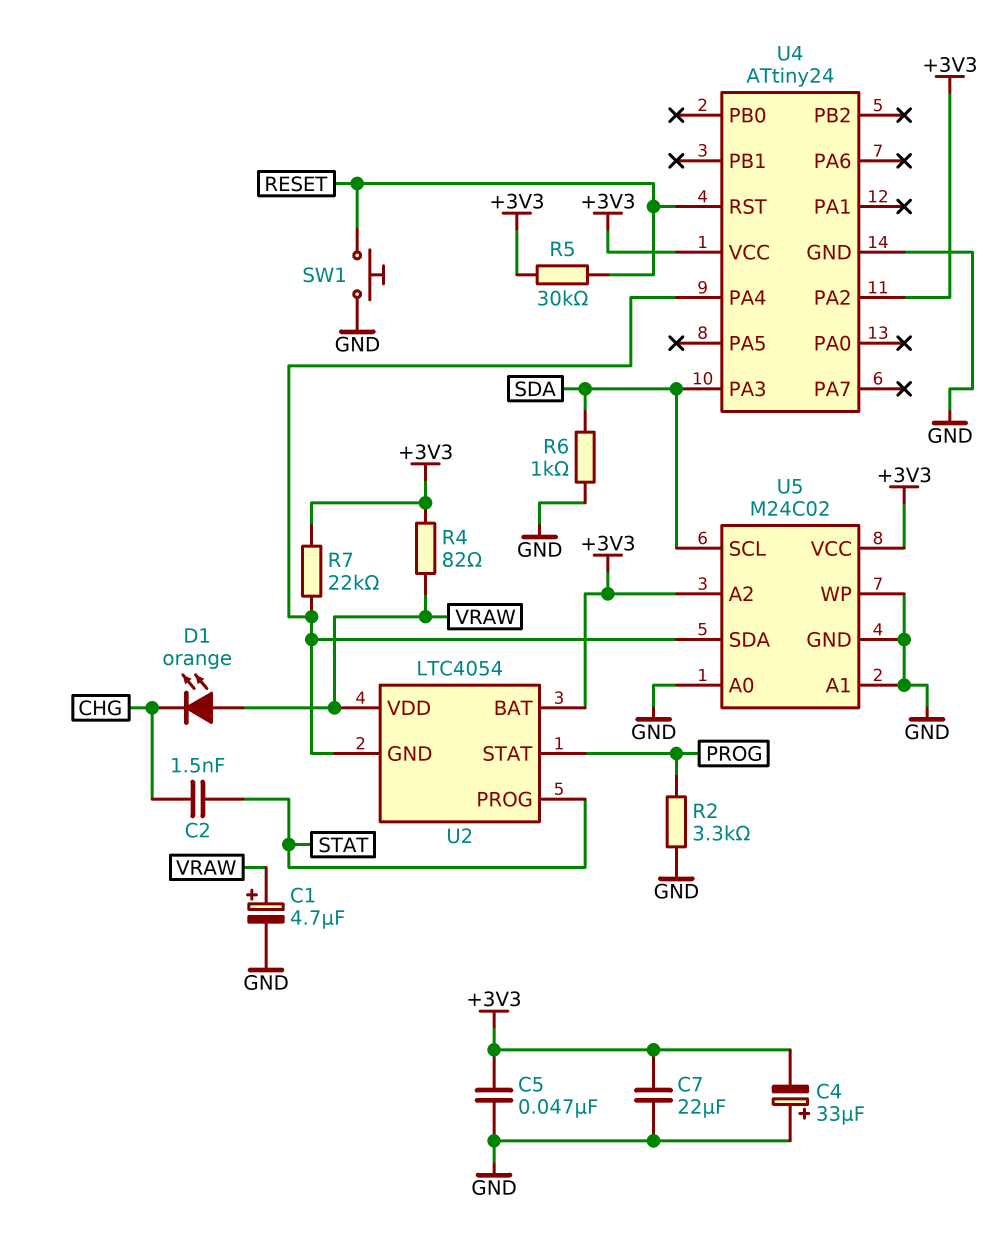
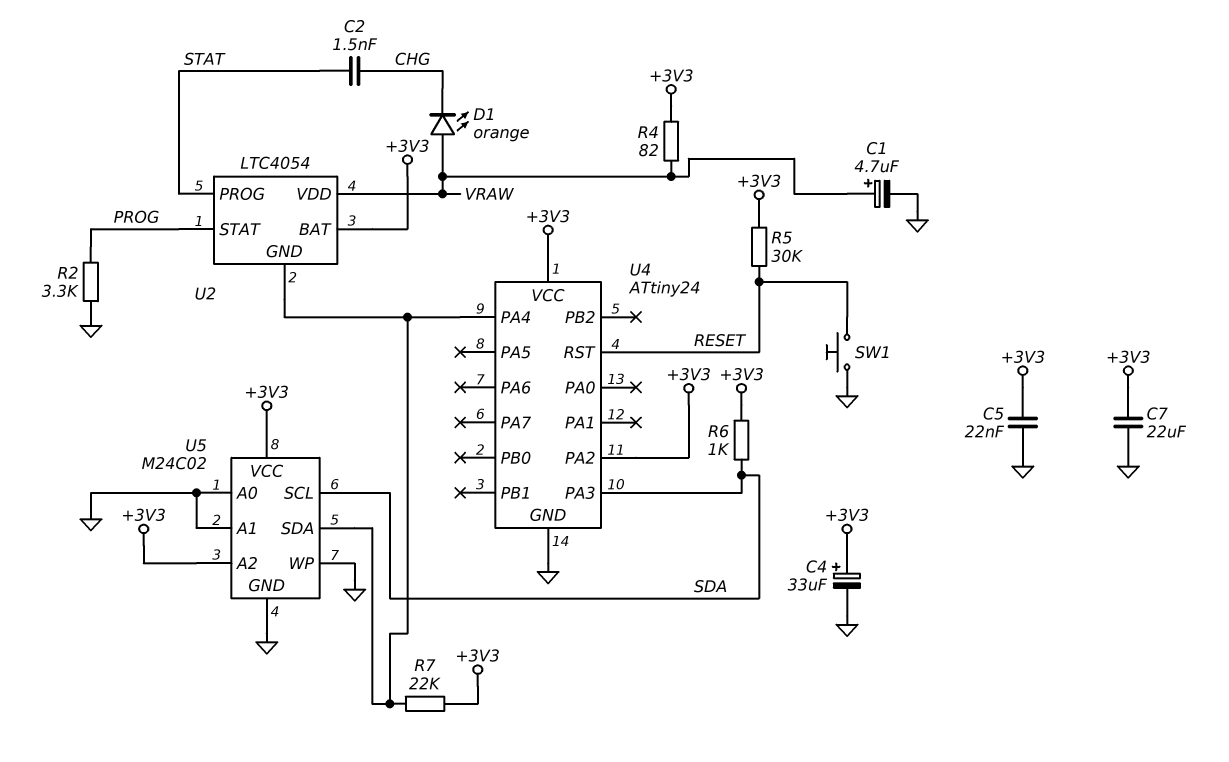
C4: 33uF (plus GND, minus +3V3) -> 33uF (plus +3V3, minus GND)
C5: 47nF (+3V3, GND) -> 22nF (+3V3, GND)
R6: 1k (GND, SDA) -> 1k (+3V3, SDA)

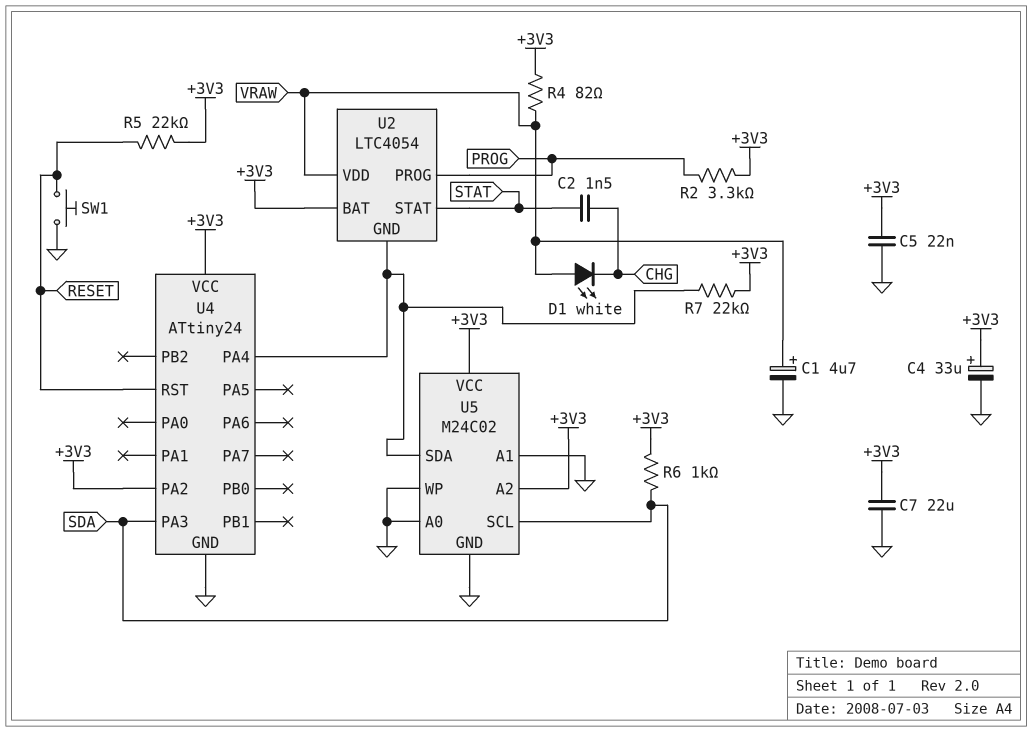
D1: LED orange (A VRAW, K CHG) -> LED white (A VRAW, K CHG)
R2: 3.3k (GND, PROG) -> 3.3k (+3V3, PROG)
R5: 30k (+3V3, RESET) -> 22k (+3V3, RESET)
U2 pin PROG: STAT -> PROG
U2 pin STAT: PROG -> STAT

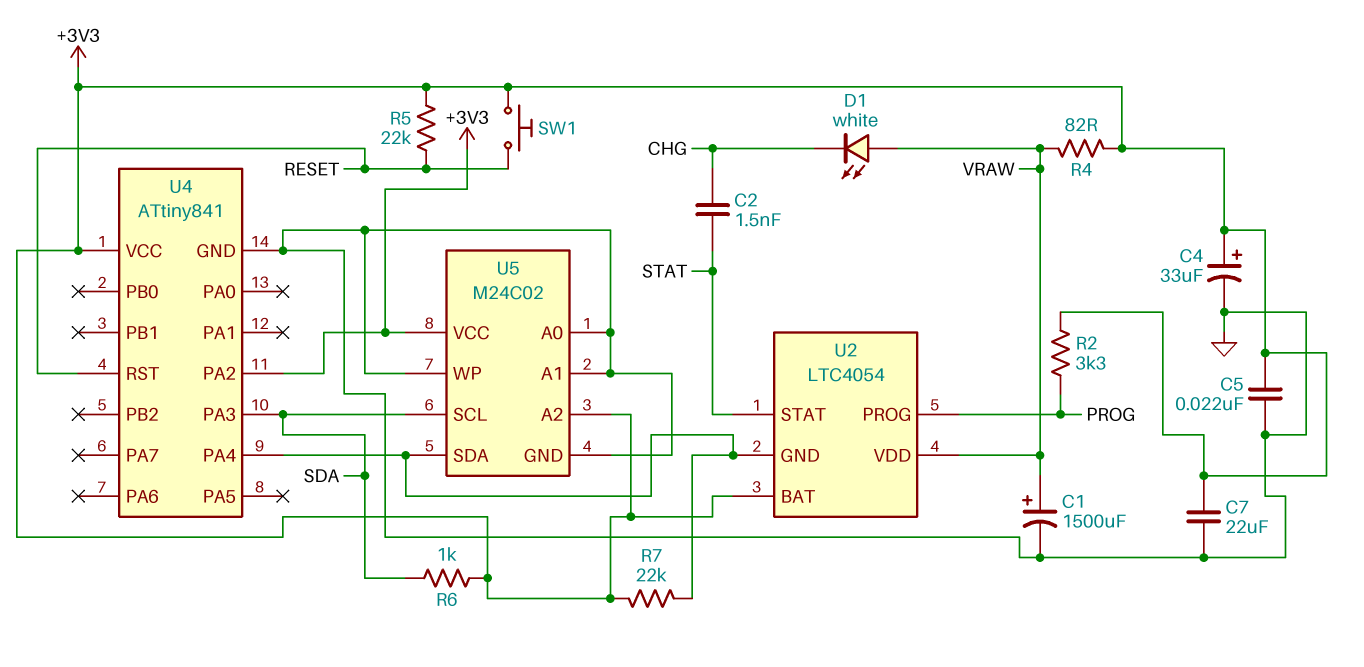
C1: 4.7uF (plus VRAW, minus GND) -> 1500uF (plus VRAW, minus GND)
SW1: button (GND, RESET) -> button (+3V3, RESET)
U4: ATtiny24 -> ATtiny841

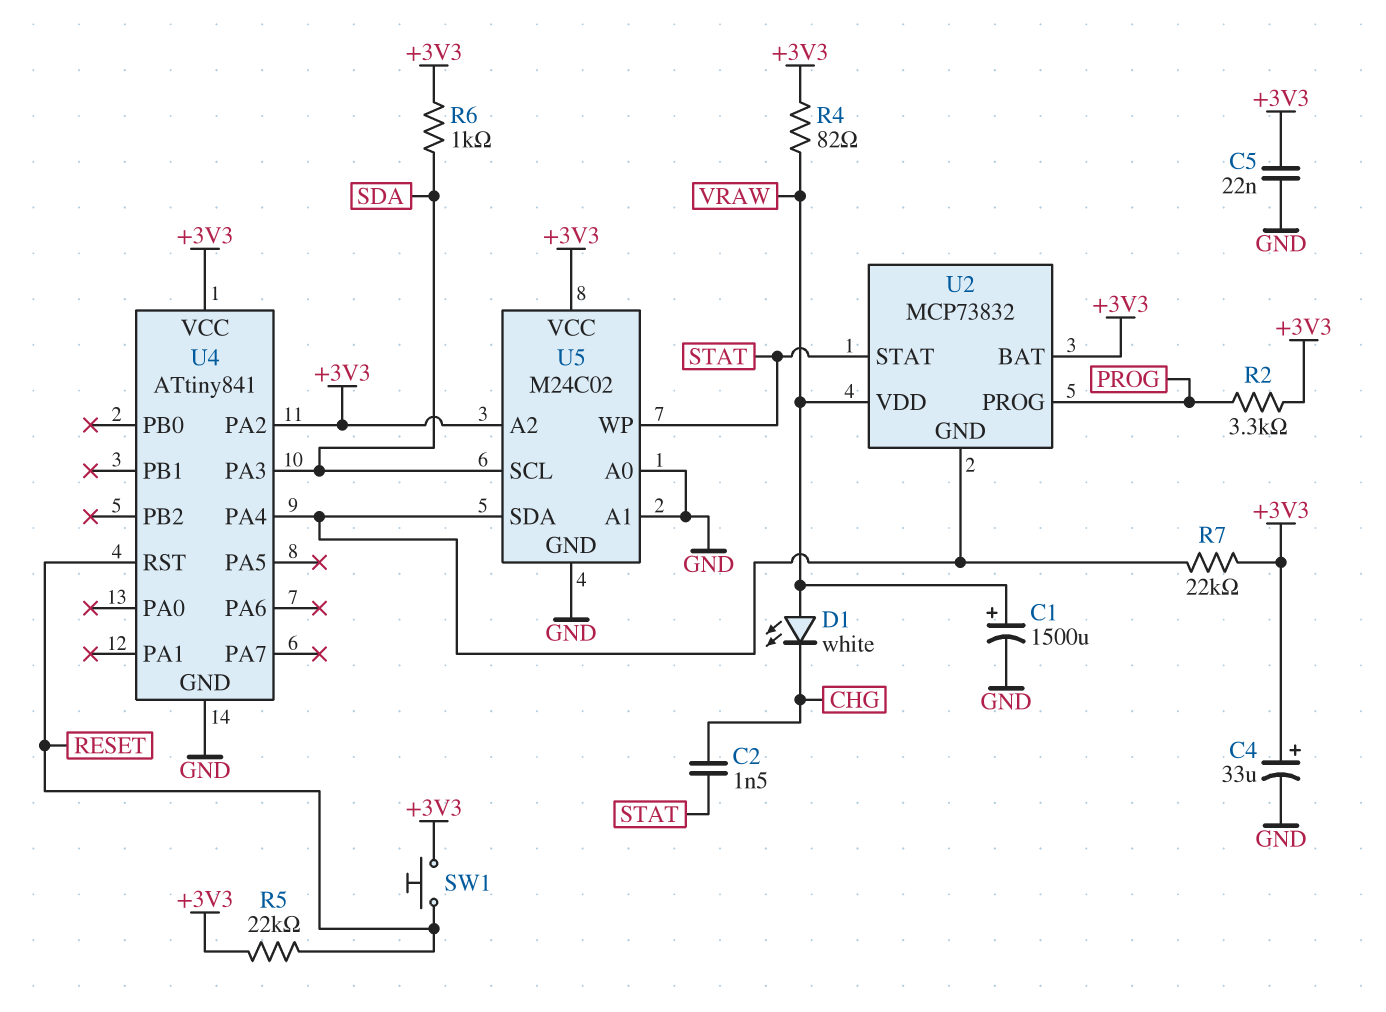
C7: 22uF (+3V3, GND) -> none
U2: LTC4054 -> MCP73832
U5 pin WP: GND -> STAT

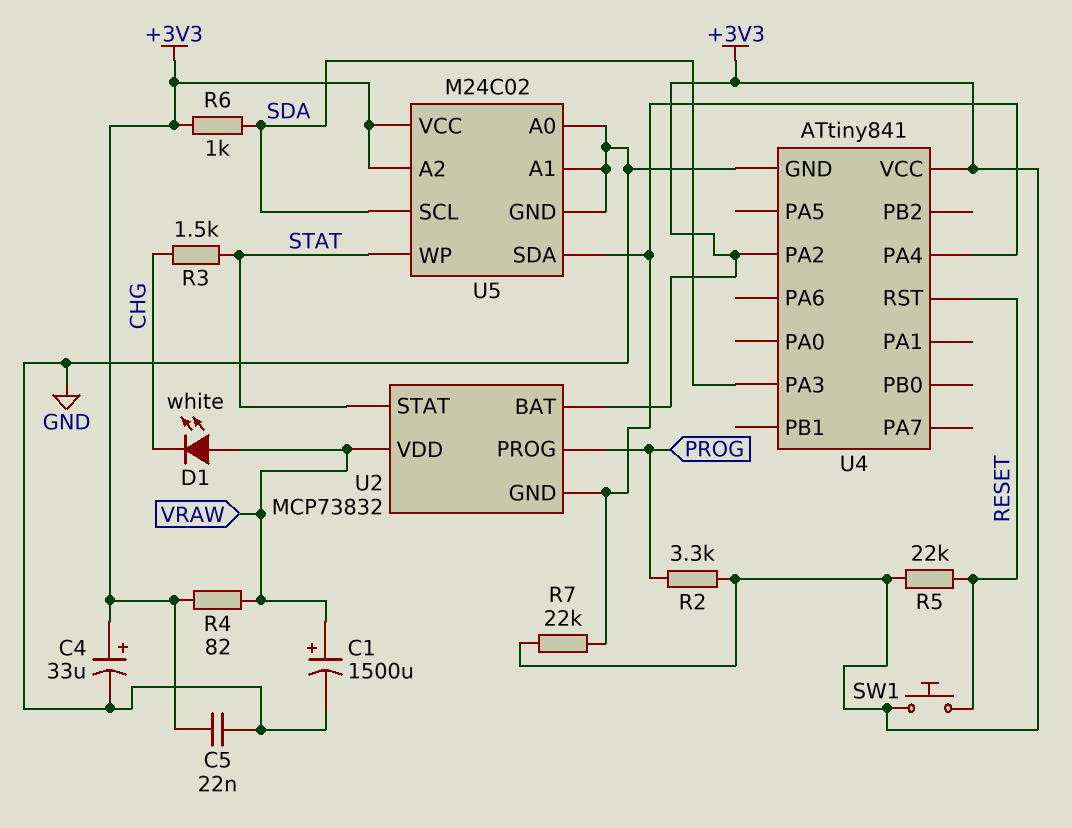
C2: 1.5nF (CHG, STAT) -> none
R3: none -> 1.5k (CHG, STAT)

